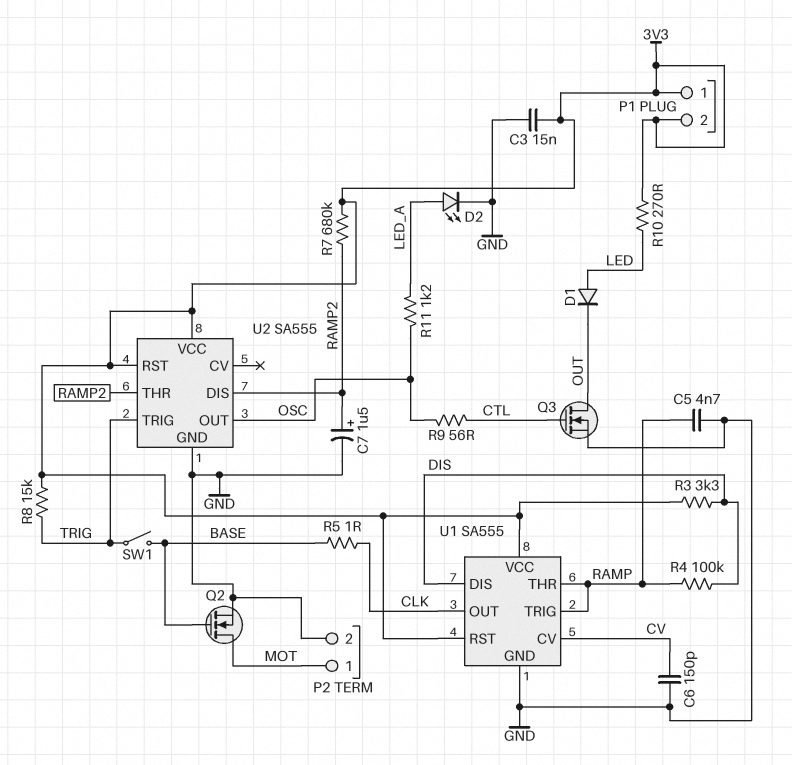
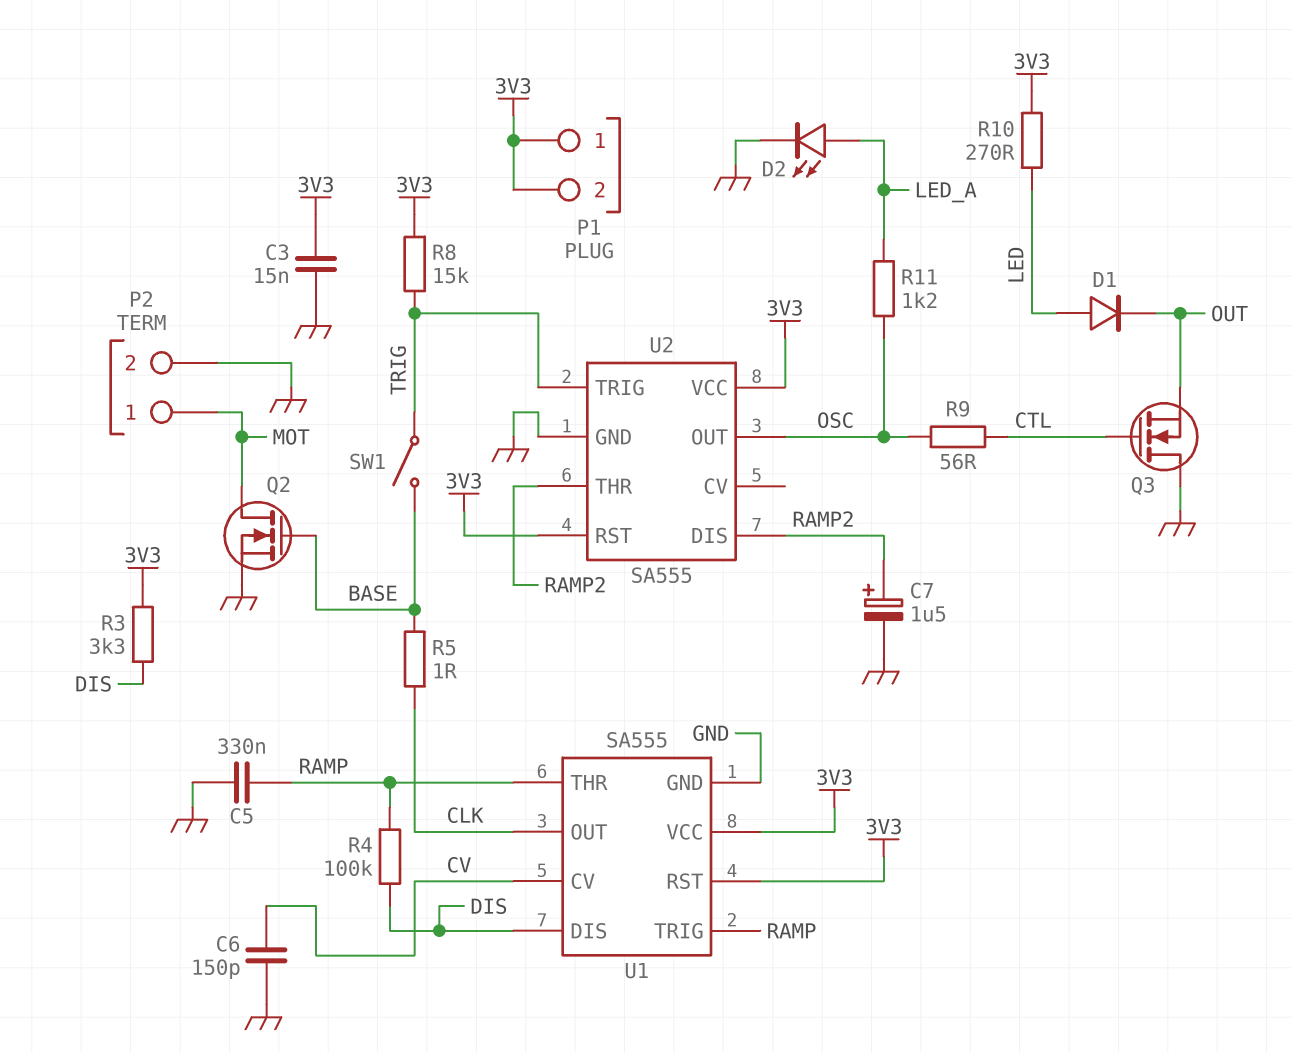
C5: 4.7nF (GND, RAMP) -> 330nF (GND, RAMP)
Q3: NMOS (G CTL, D OUT, S GND) -> NMOS (G CTL, D GND, S OUT)
R7: 680k (3V3, RAMP2) -> none

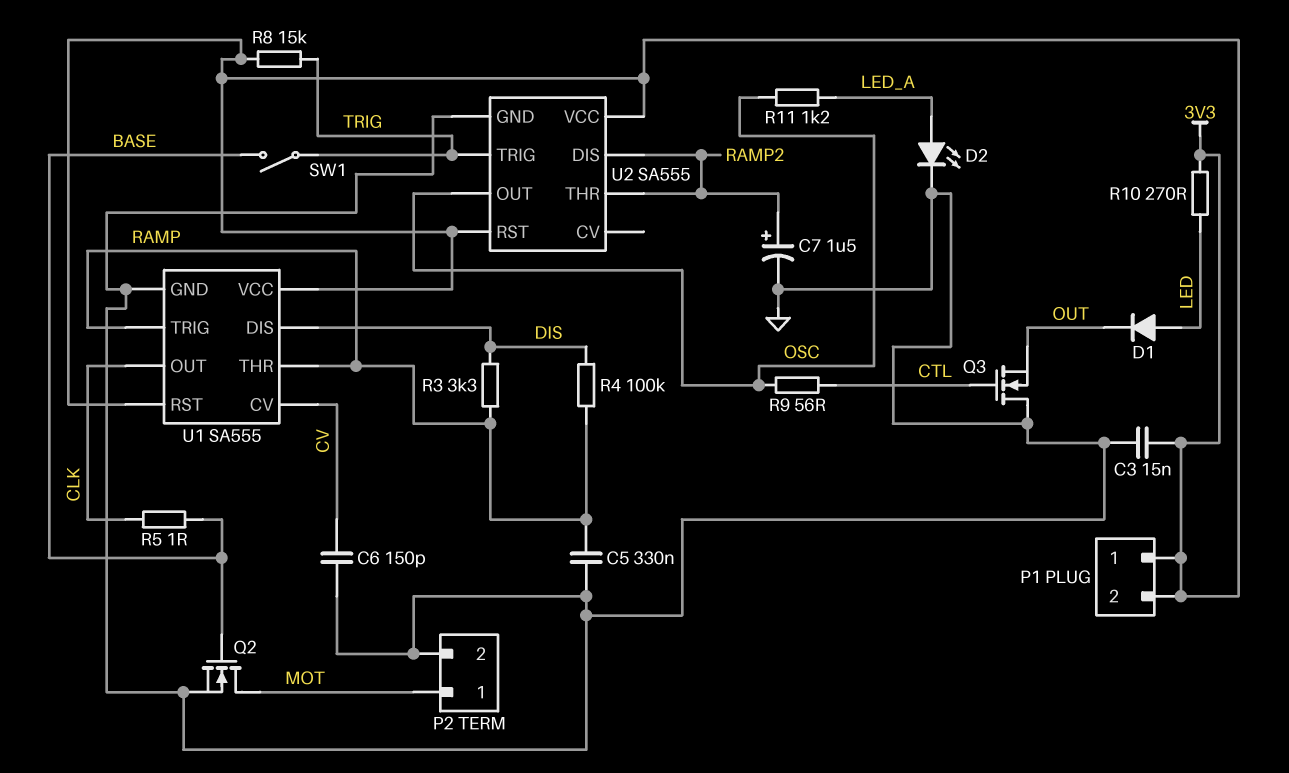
R3: 3.3k (3V3, DIS) -> 3.3k (DIS, RAMP)

